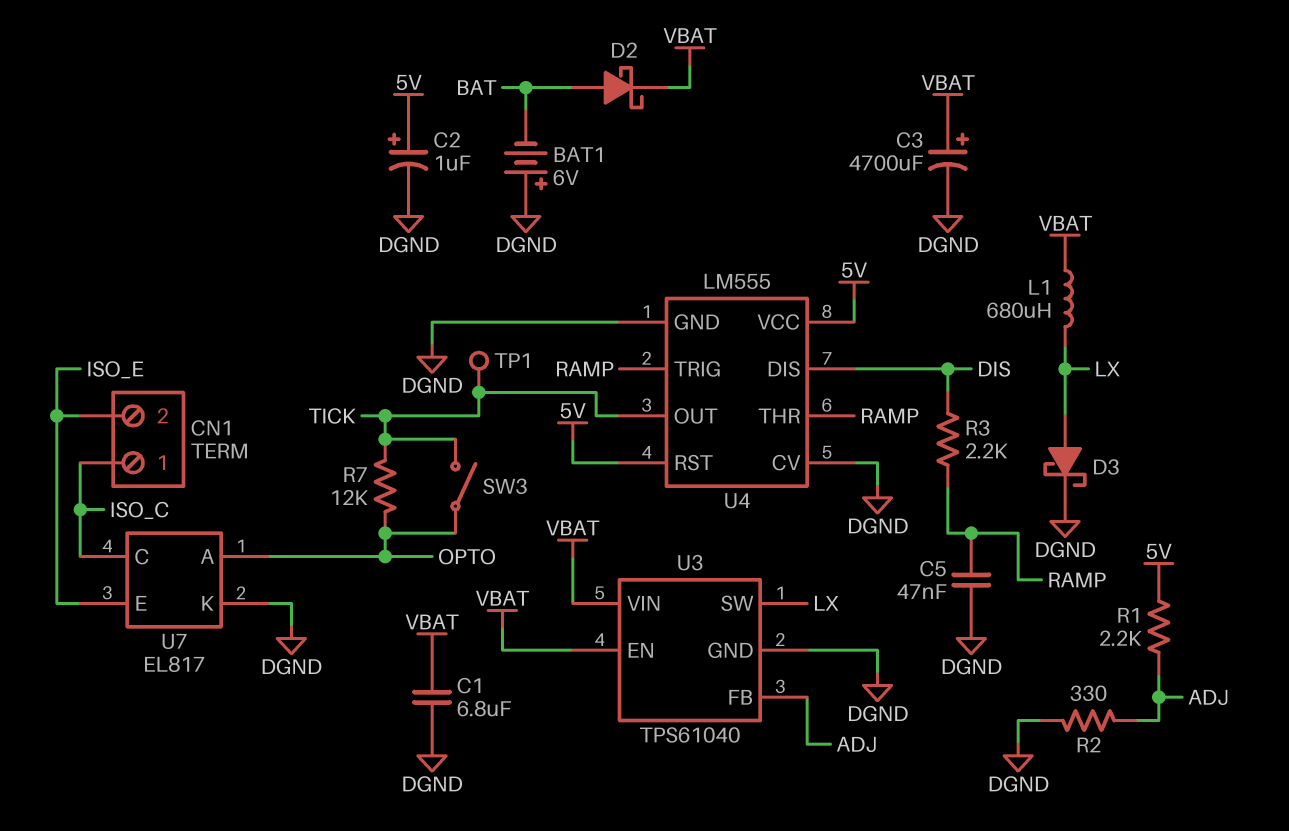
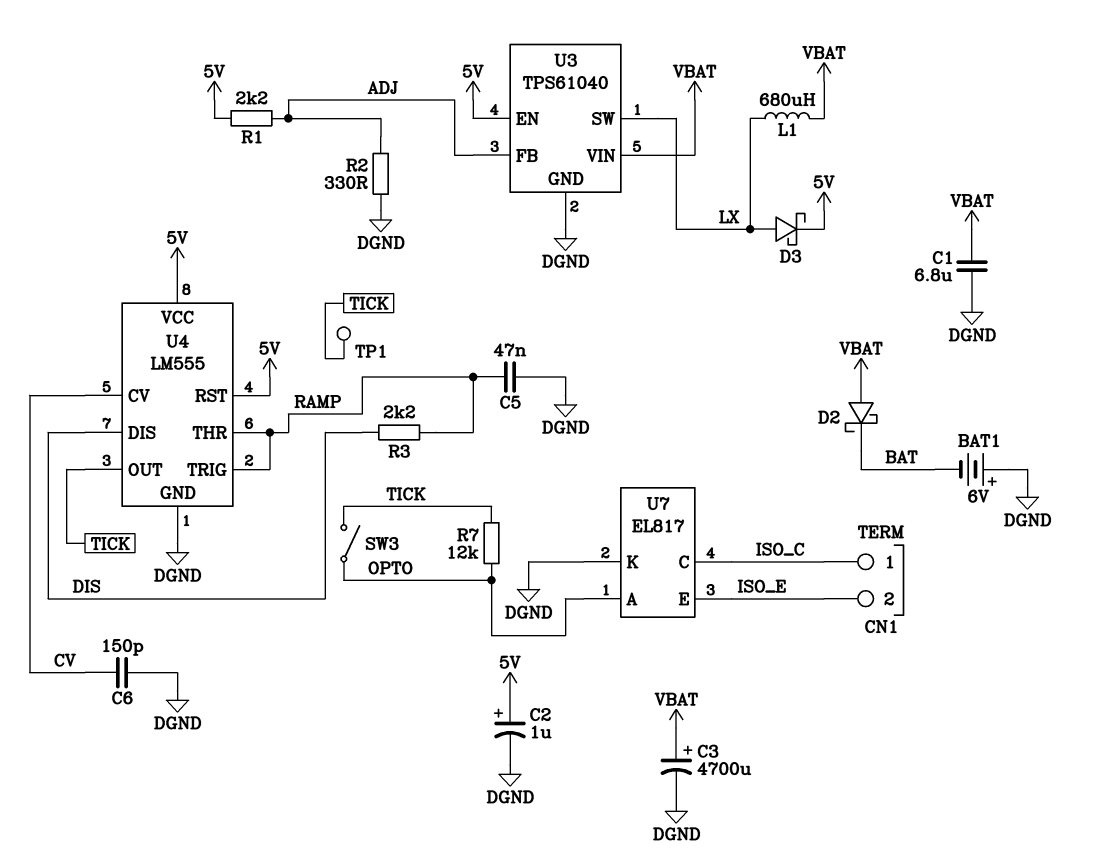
C6: none -> 150pF (CV, DGND)
D2: schottky (A BAT, K VBAT) -> schottky (A VBAT, K BAT)
D3: schottky (A LX, K DGND) -> schottky (A LX, K 5V)
U3 pin EN: VBAT -> 5V
U4 pin CV: DGND -> CV

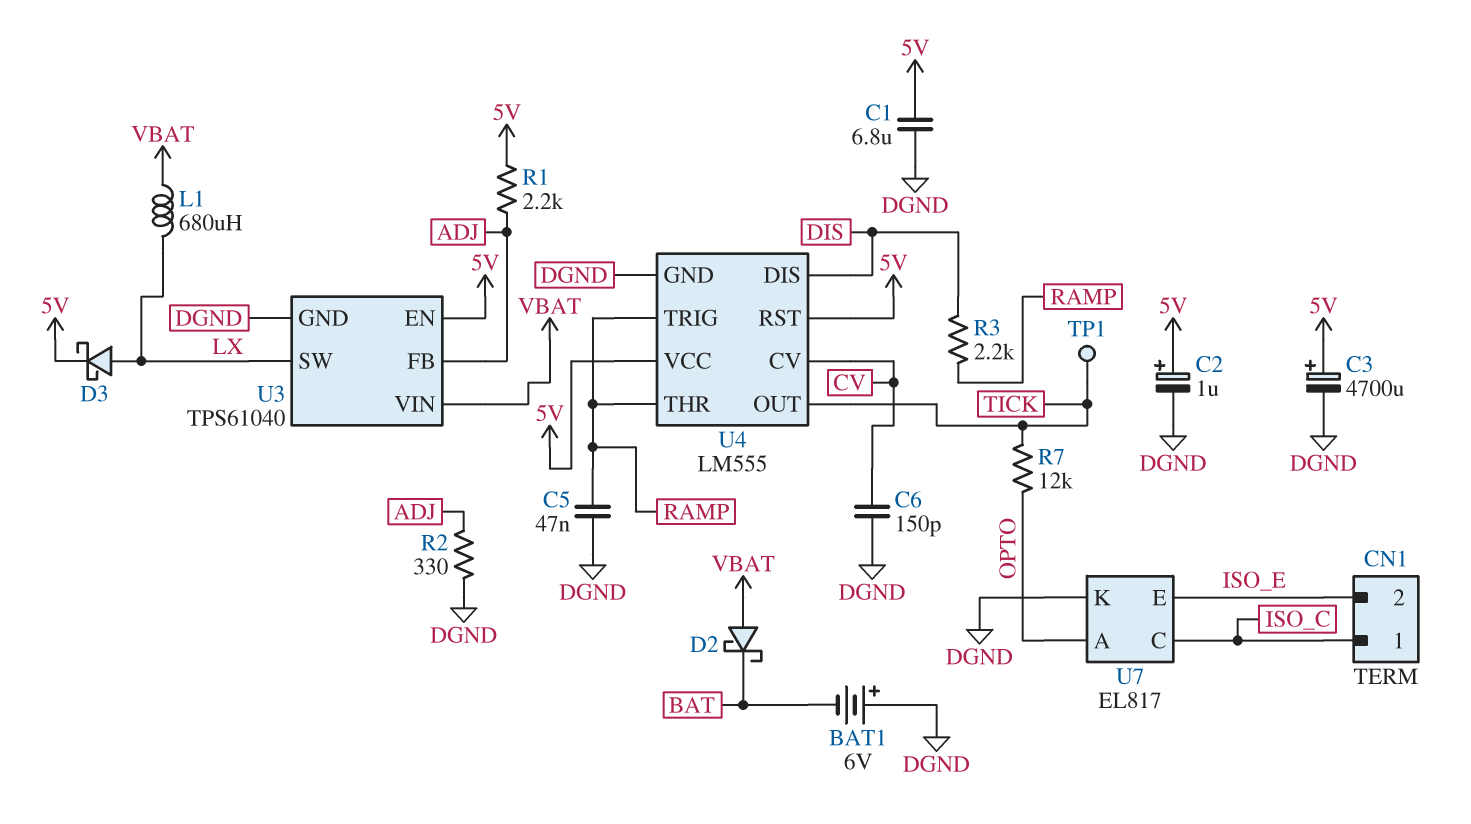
C1: 6.8uF (DGND, VBAT) -> 6.8uF (5V, DGND)
C3: 4700uF (plus VBAT, minus DGND) -> 4700uF (plus 5V, minus DGND)
SW3: switch (OPTO, TICK) -> none

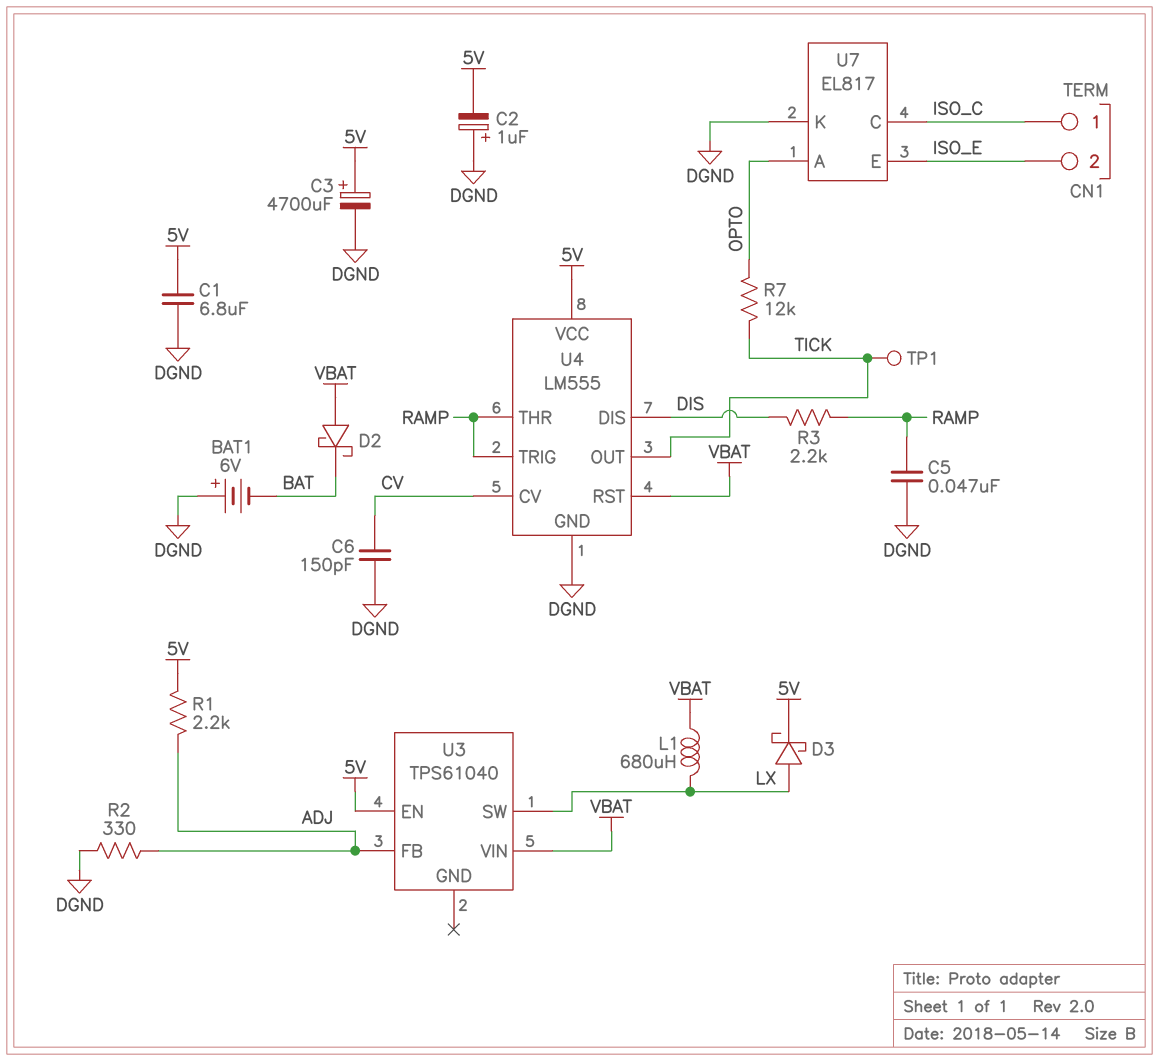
C2: 1uF (plus 5V, minus DGND) -> 1uF (plus DGND, minus 5V)
U3 pin GND: DGND -> none
U4 pin RST: 5V -> VBAT

